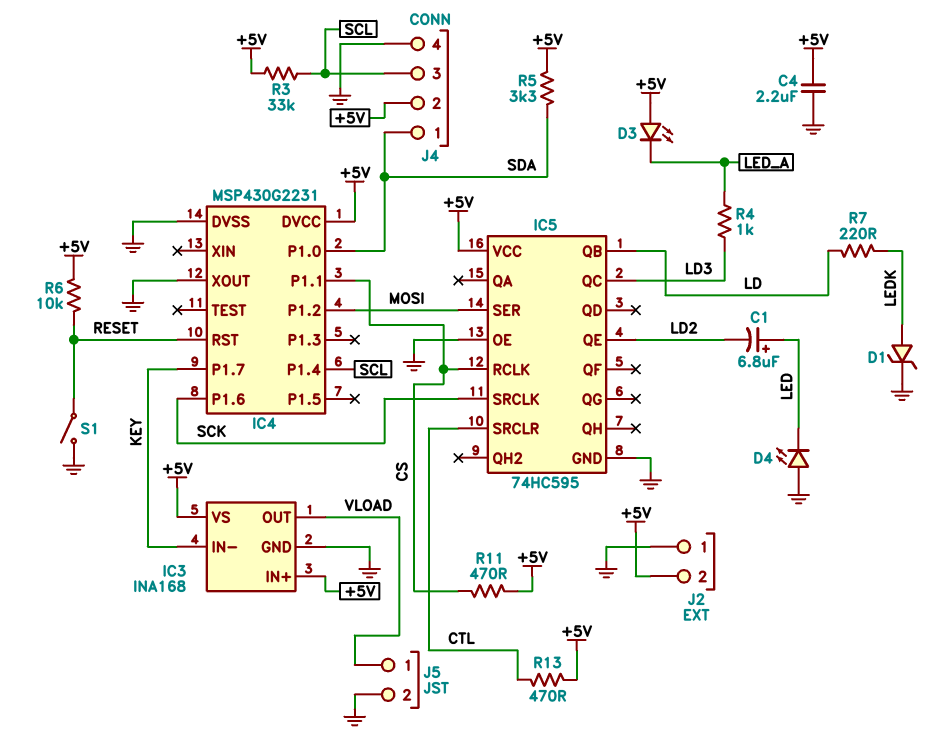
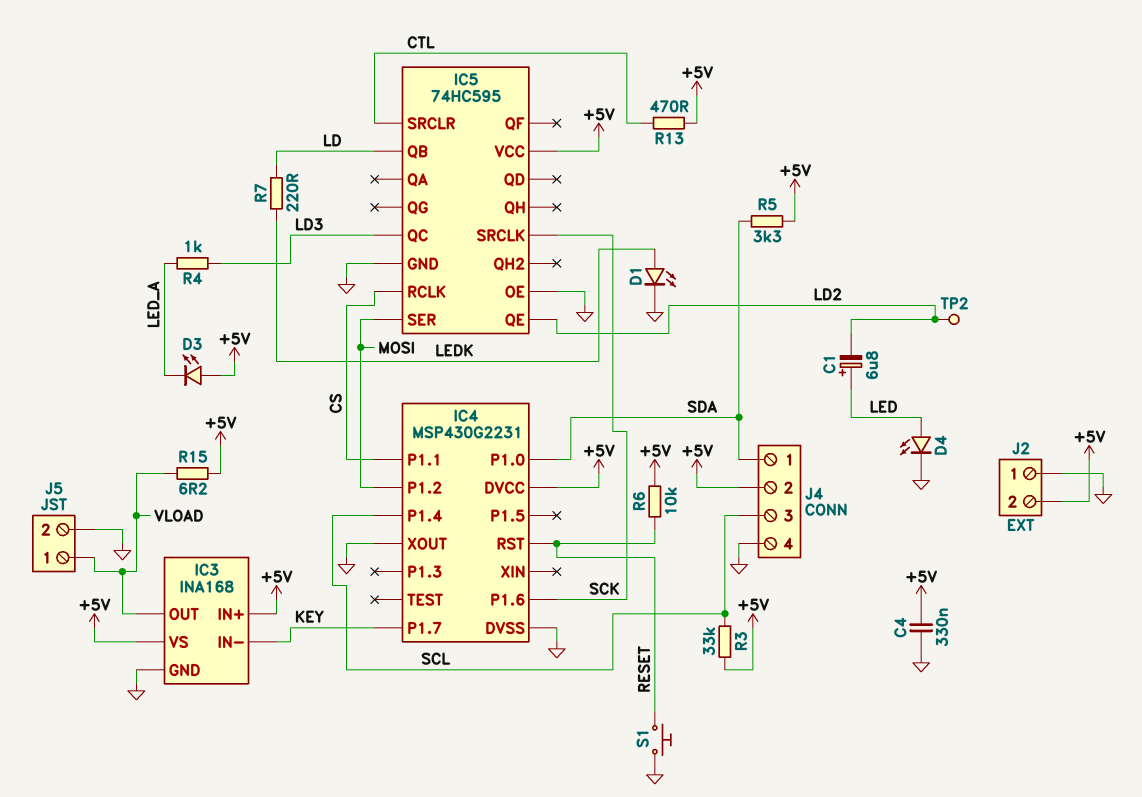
C4: 2.2uF (+5V, GND) -> 330nF (+5V, GND)
D1: zener (A LEDK, K GND) -> LED (A LEDK, K GND)
D4: LED (A GND, K LED) -> LED (A LED, K GND)
R11: 470 (+5V, CS) -> none
R15: none -> 6.2 (+5V, VLOAD)
S1: switch (GND, RESET) -> button (GND, RESET)
TP2: none -> test point (LD2)

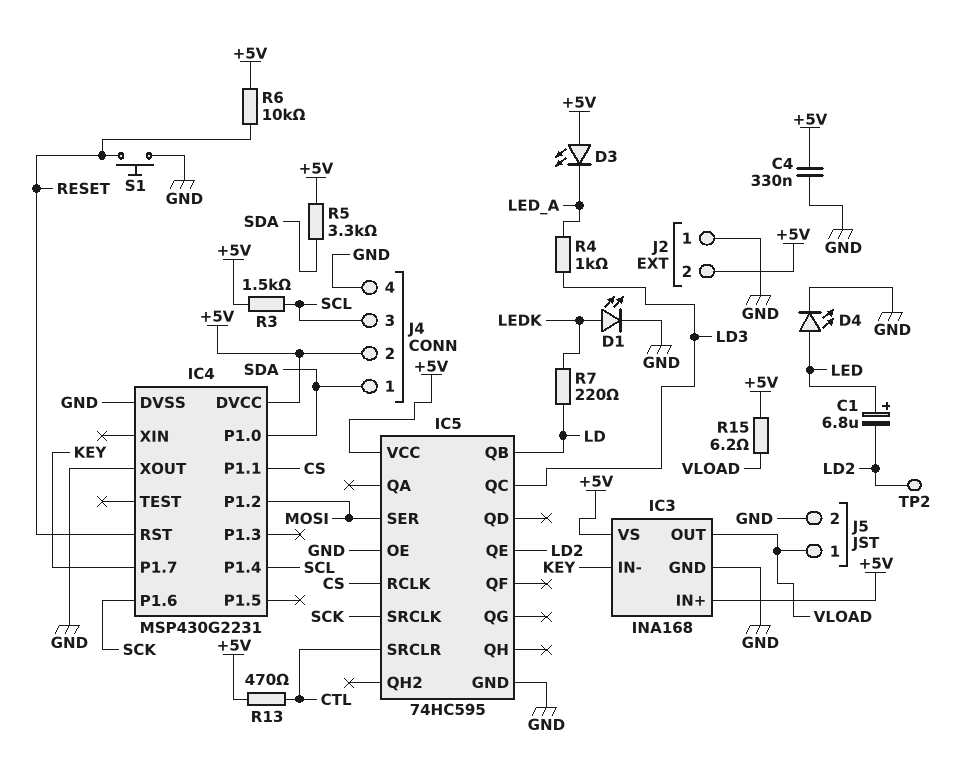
R3: 33k (+5V, SCL) -> 1.5k (+5V, SCL)

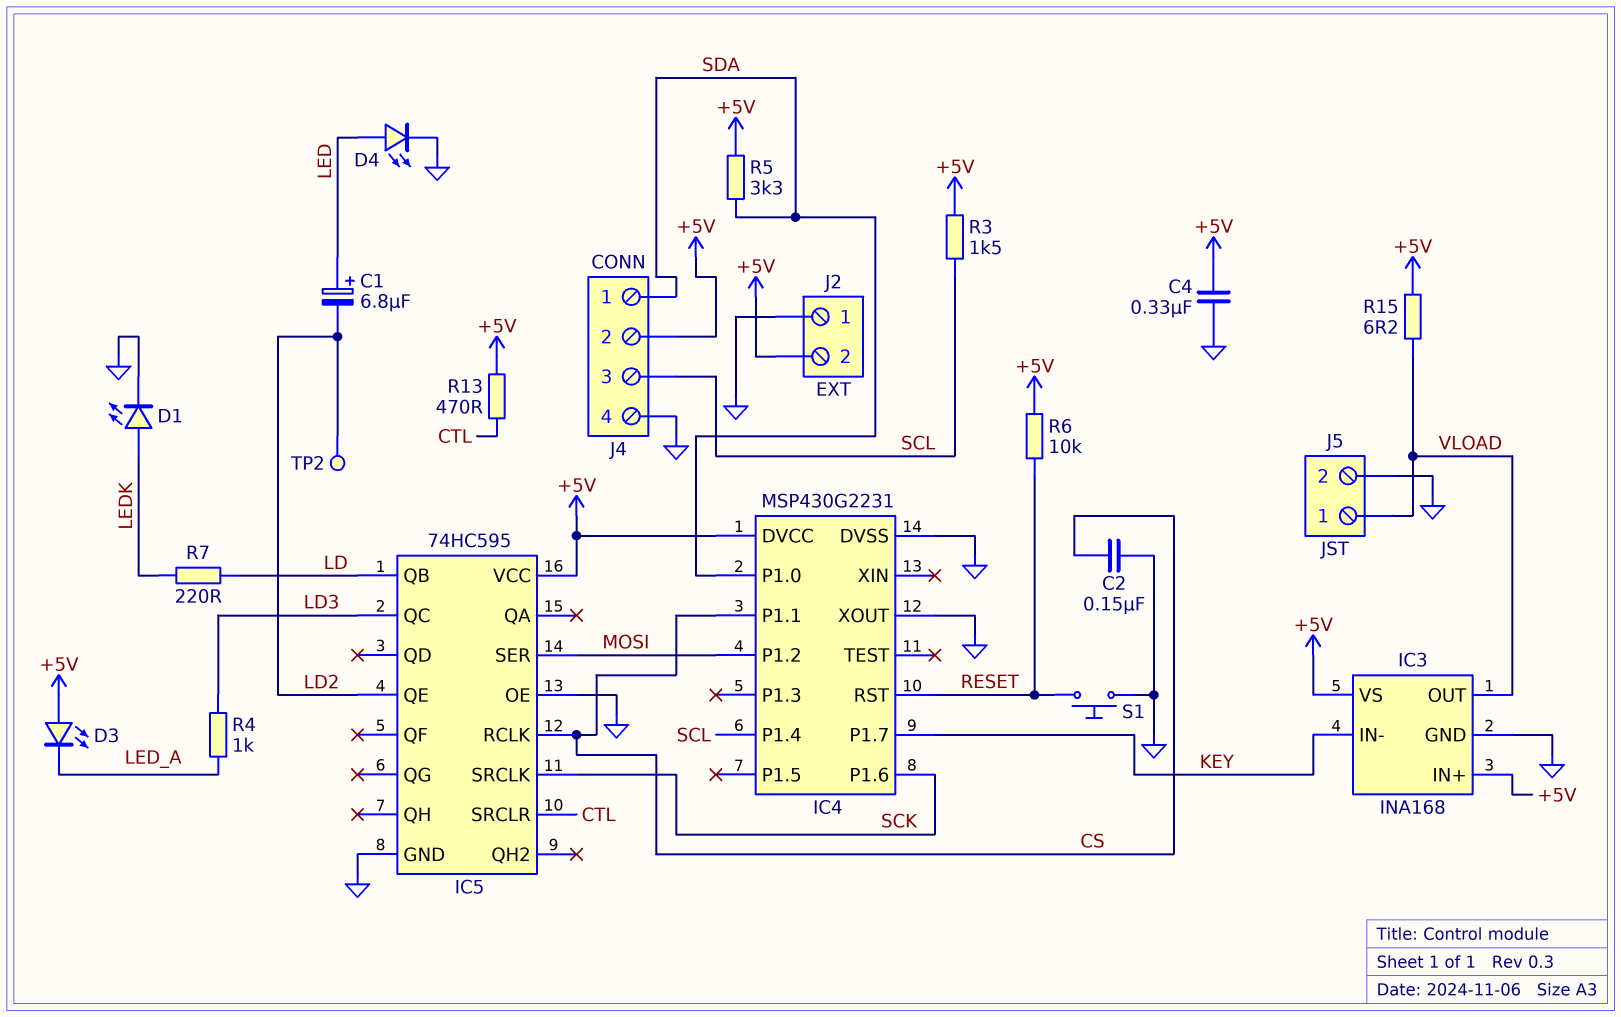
C2: none -> 150nF (CS, GND)

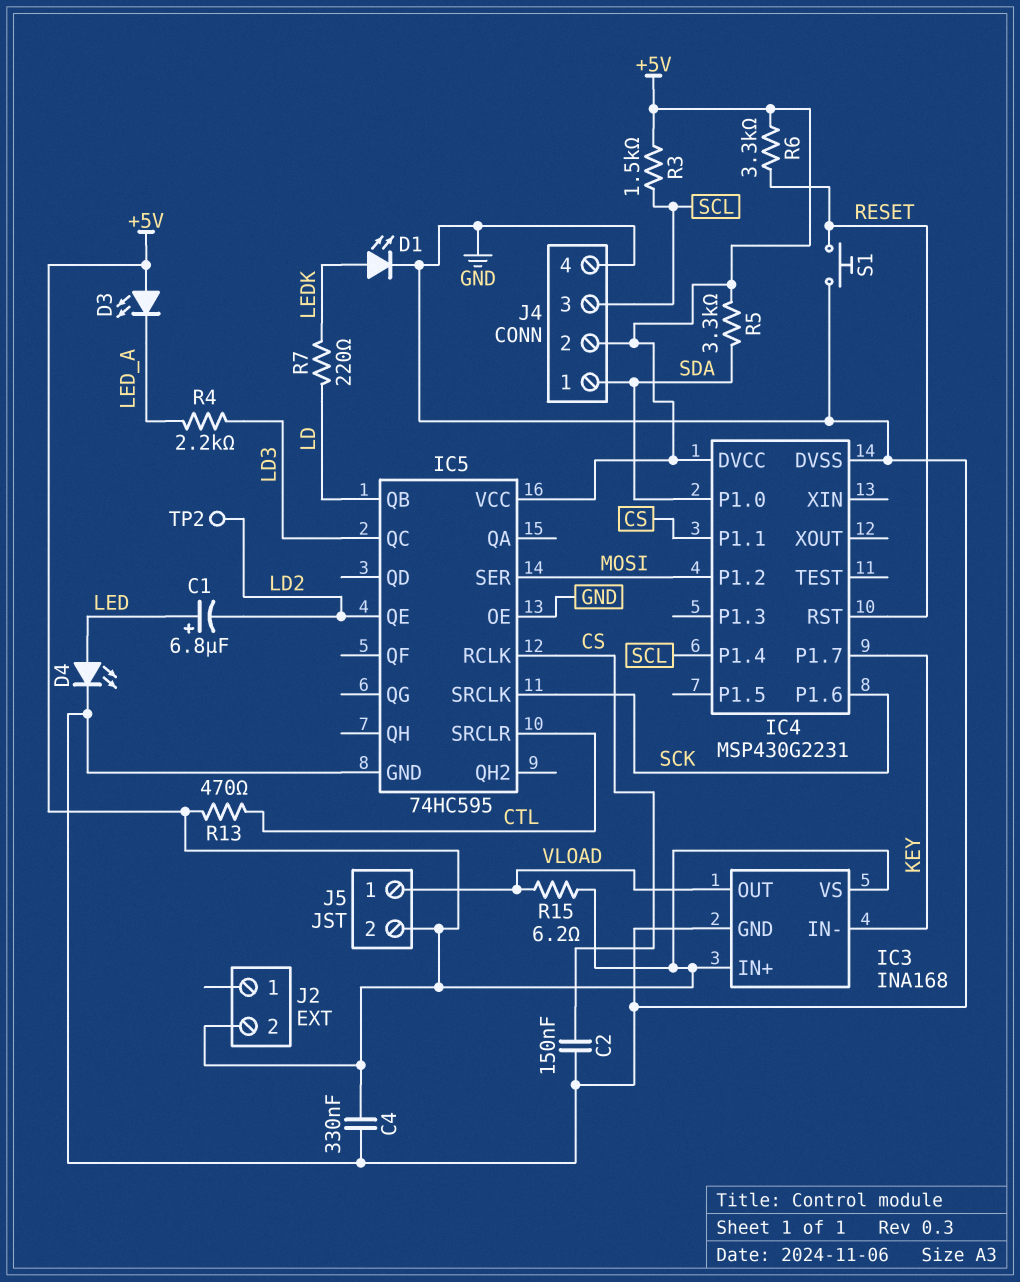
IC4 pin XOUT: GND -> none
J2 pin 1: GND -> none
J5 pin 2: GND -> +5V
R4: 1k (LD3, LED_A) -> 2.2k (LD3, LED_A)
R6: 10k (+5V, RESET) -> 3.3k (+5V, RESET)

